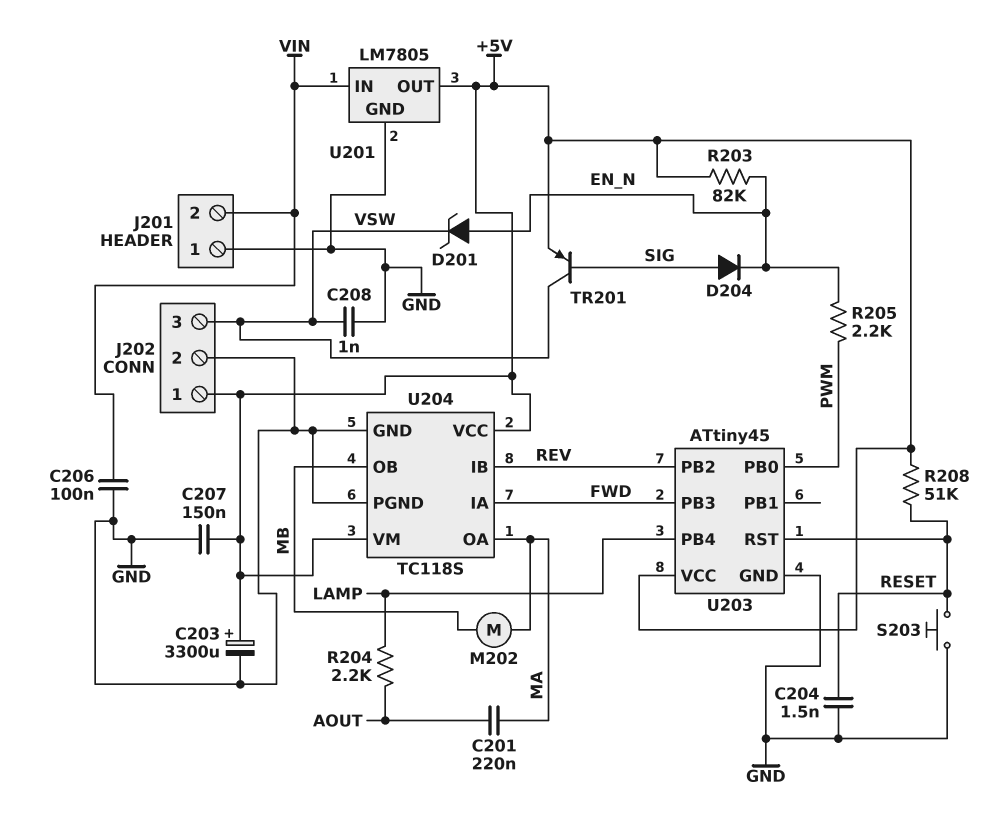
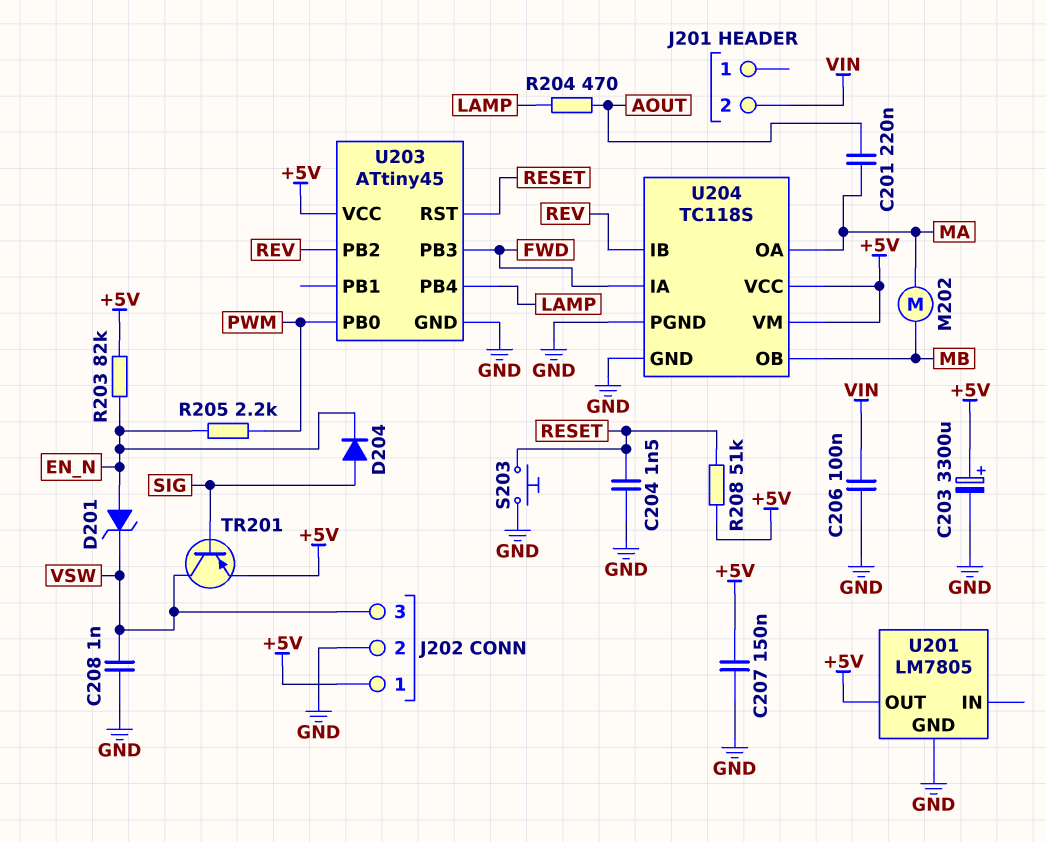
J201 pin 1: GND -> none
R204: 2.2k (AOUT, LAMP) -> 470 (AOUT, LAMP)
U201 pin IN: VIN -> none

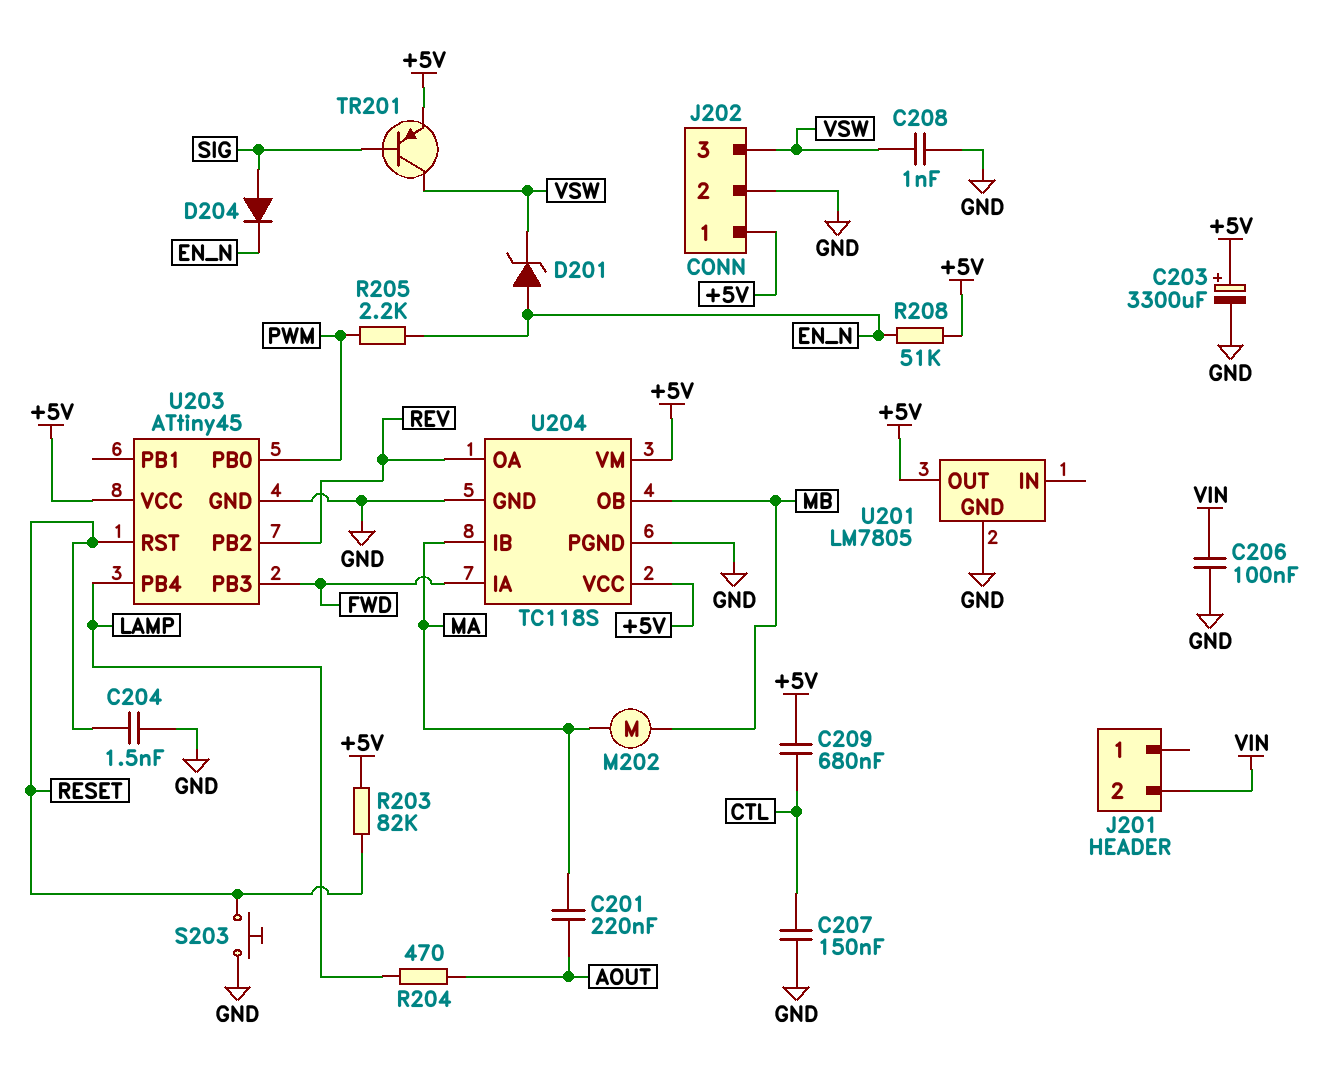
C207: 150nF (+5V, GND) -> 150nF (CTL, GND)
C209: none -> 680nF (+5V, CTL)
R203: 82k (+5V, EN_N) -> 82k (+5V, RESET)
R208: 51k (+5V, RESET) -> 51k (+5V, EN_N)
U204 pin IB: REV -> MA
U204 pin OA: MA -> REV

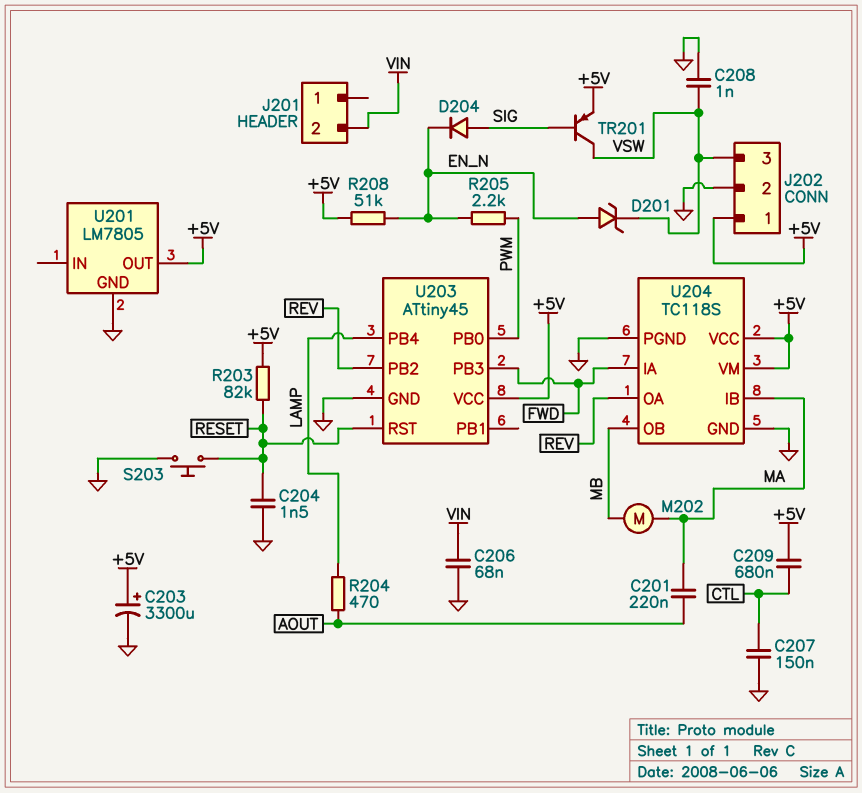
C206: 100nF (GND, VIN) -> 68nF (GND, VIN)

